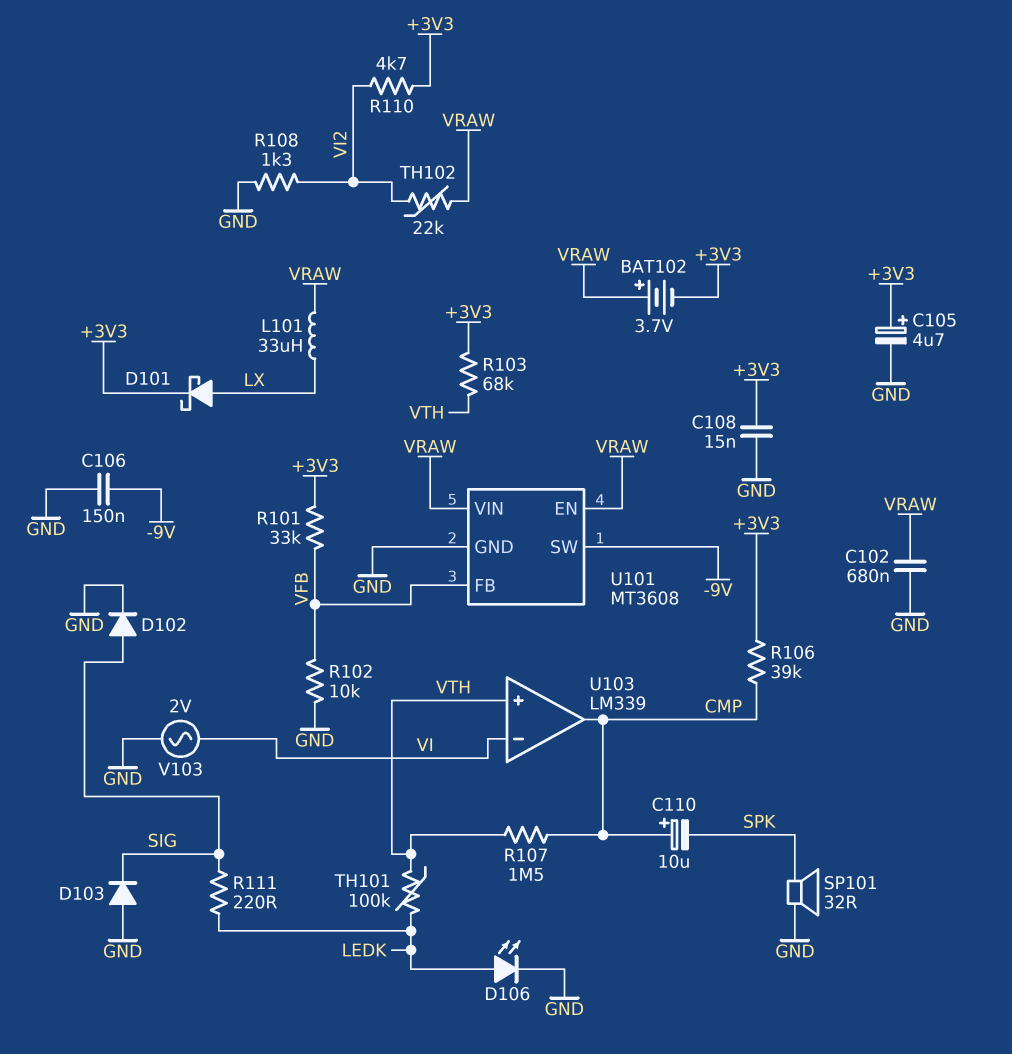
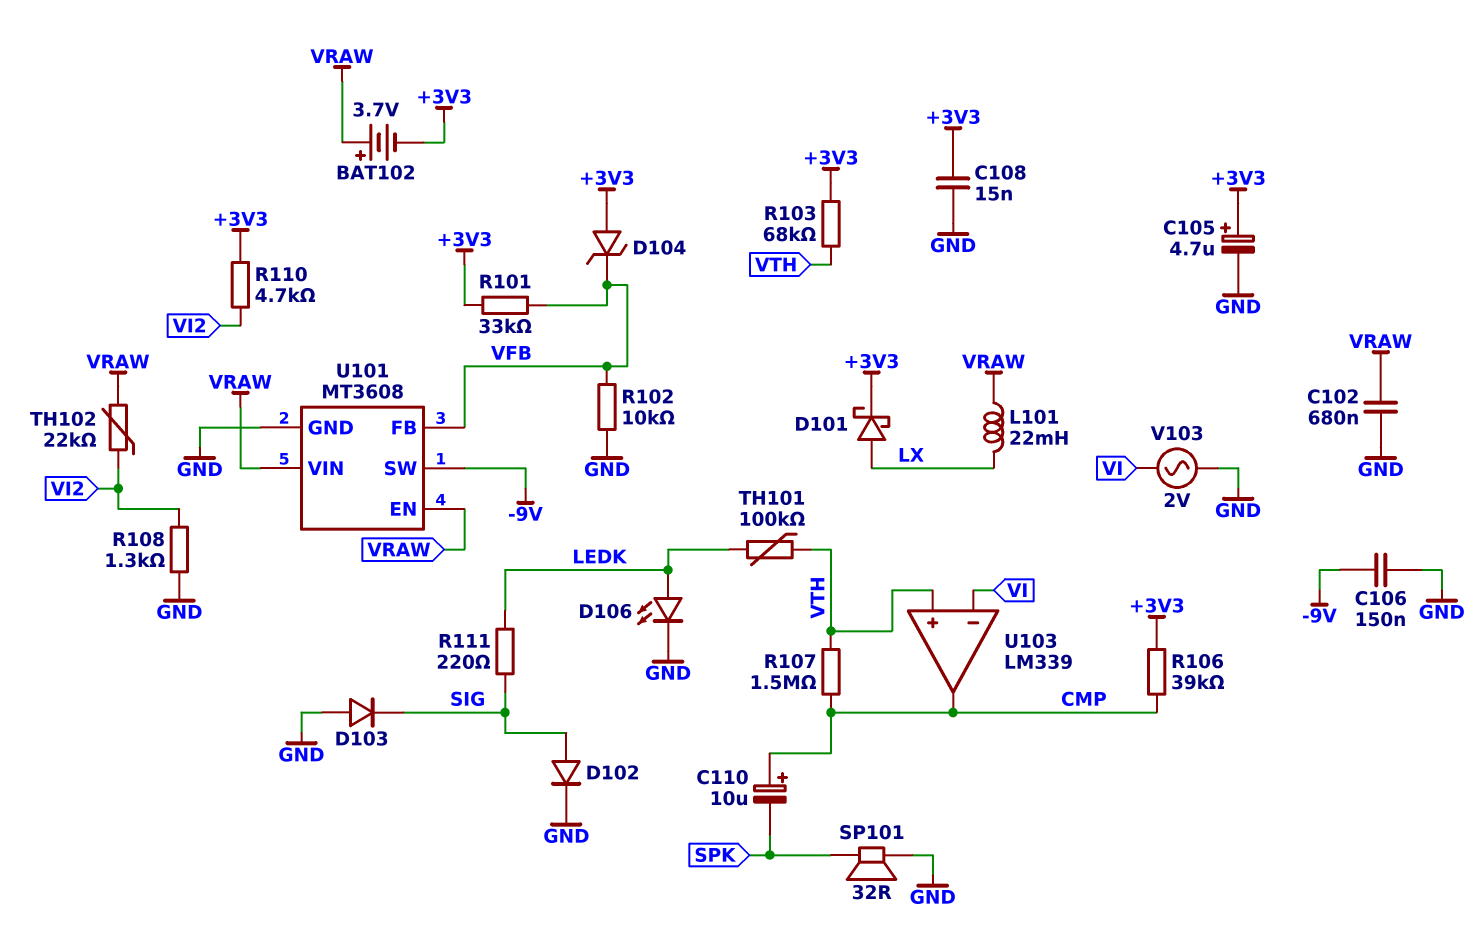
D104: none -> zener (A +3V3, K VFB)
L101: 33uH (LX, VRAW) -> 22mH (LX, VRAW)

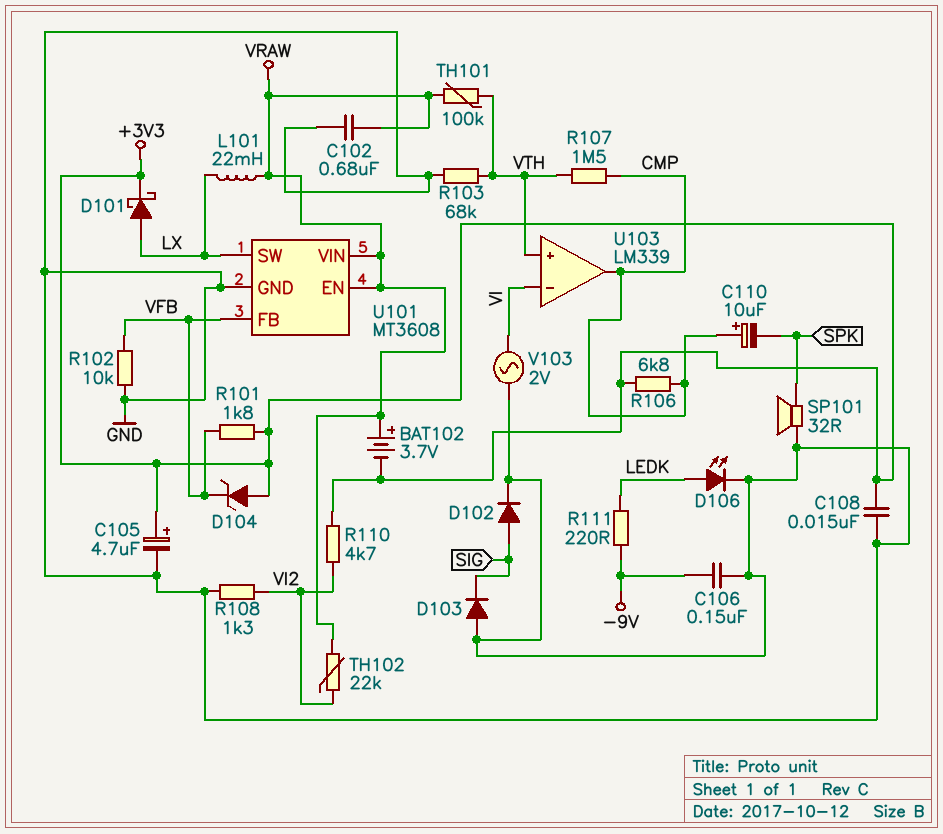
R101: 33k (+3V3, VFB) -> 1.8k (+3V3, VFB)
R103: 68k (+3V3, VTH) -> 68k (GND, VTH)
R106: 39k (+3V3, CMP) -> 6.8k (+3V3, CMP)
R111: 220 (LEDK, SIG) -> 220 (-9V, LEDK)
TH101: 100k (LEDK, VTH) -> 100k (VRAW, VTH)
U101 pin SW: -9V -> LX

